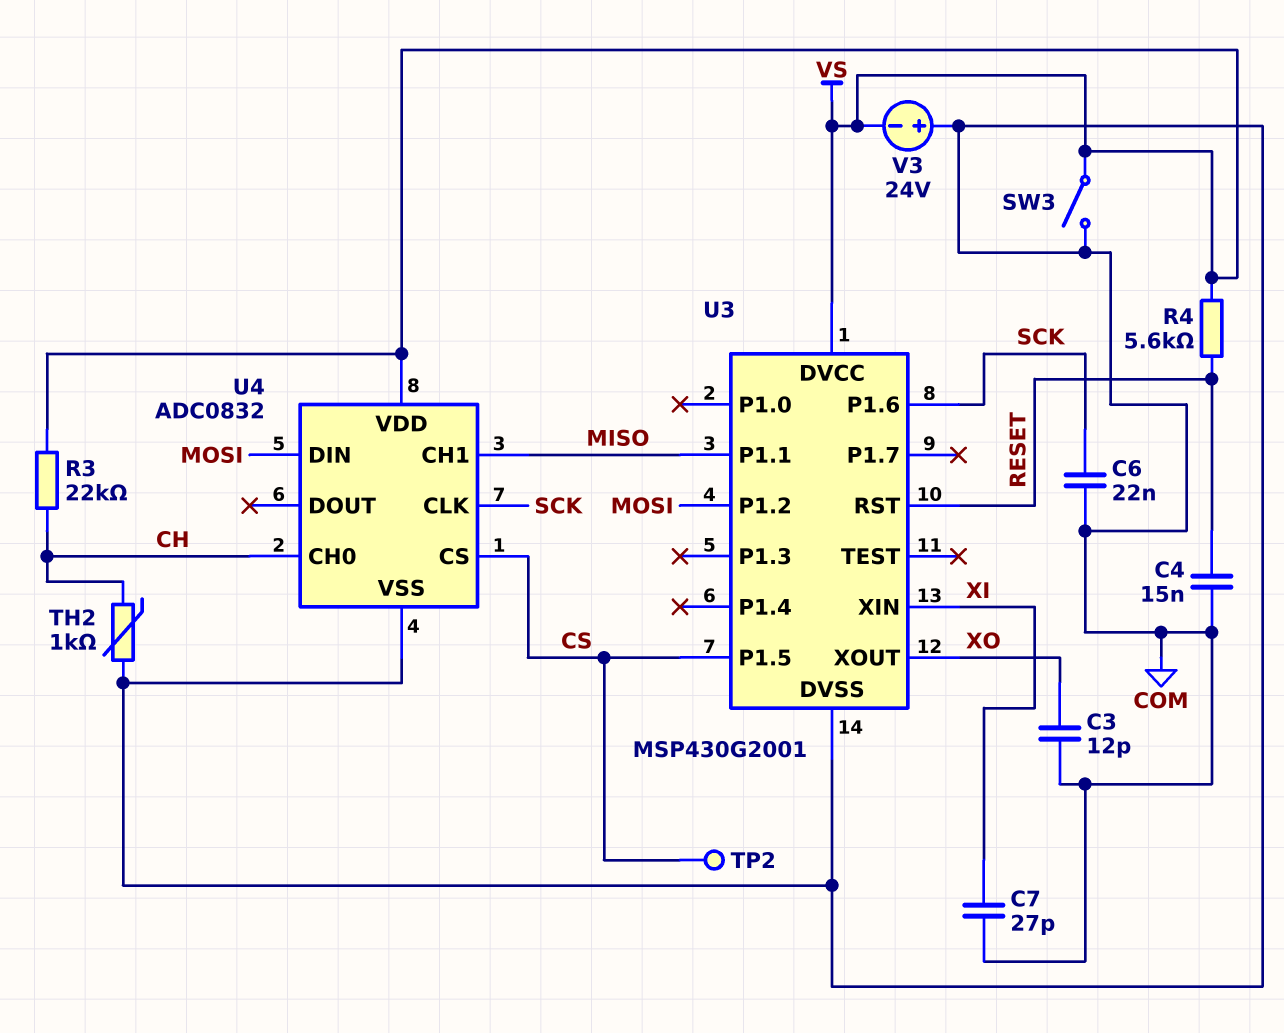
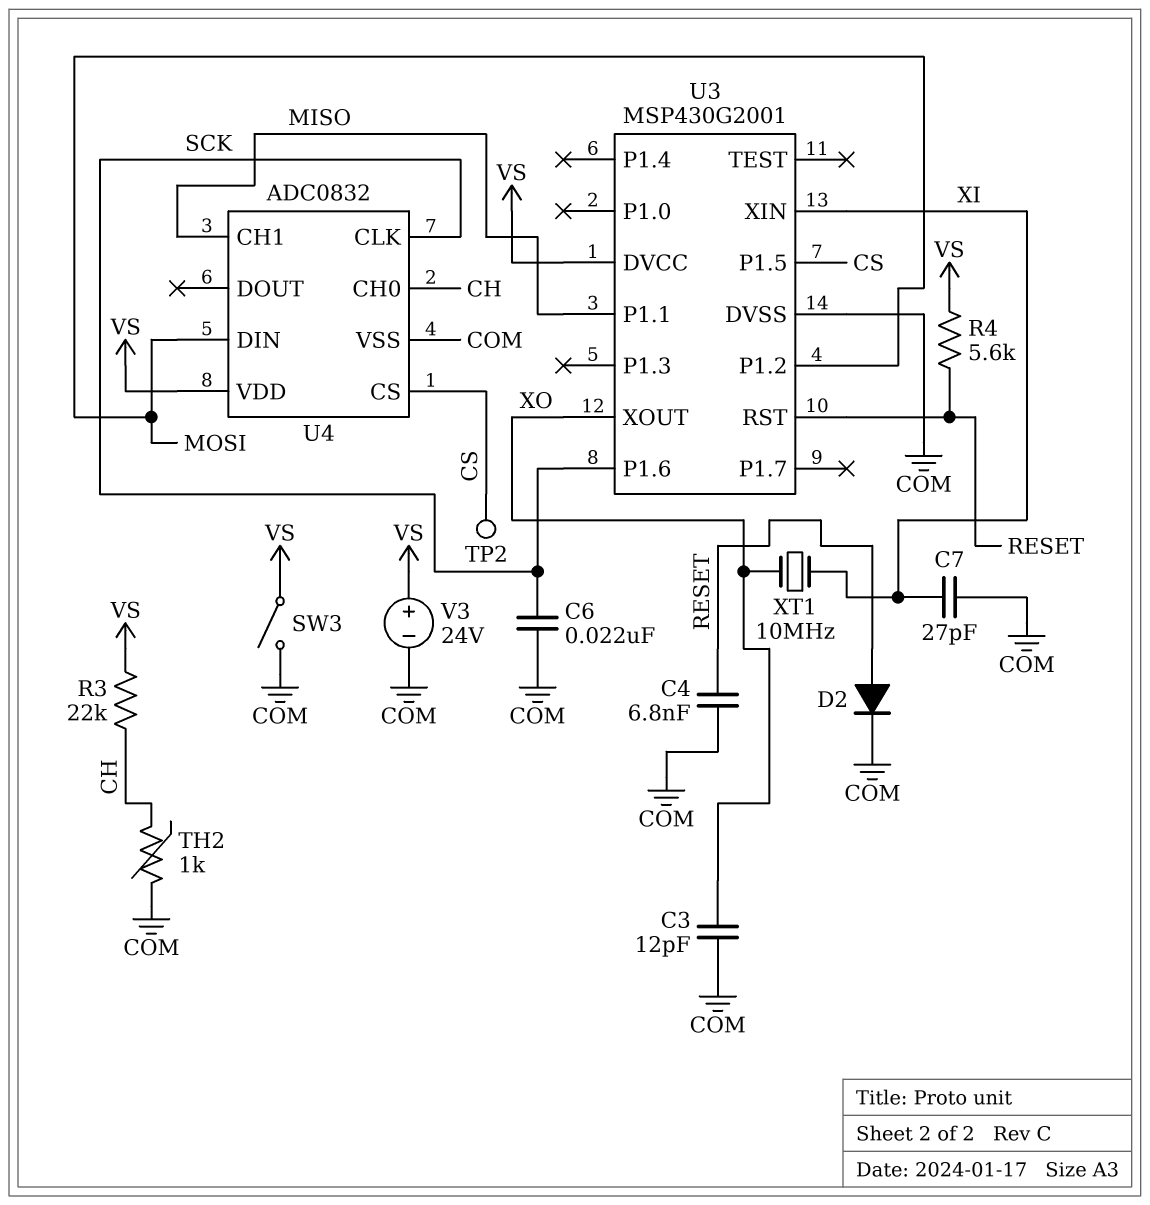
C4: 15nF (COM, RESET) -> 6.8nF (COM, RESET)
D2: none -> diode (A RESET, K COM)
V3: 24V (plus COM, minus VS) -> 24V (plus VS, minus COM)
XT1: none -> 10MHz (XI, XO)

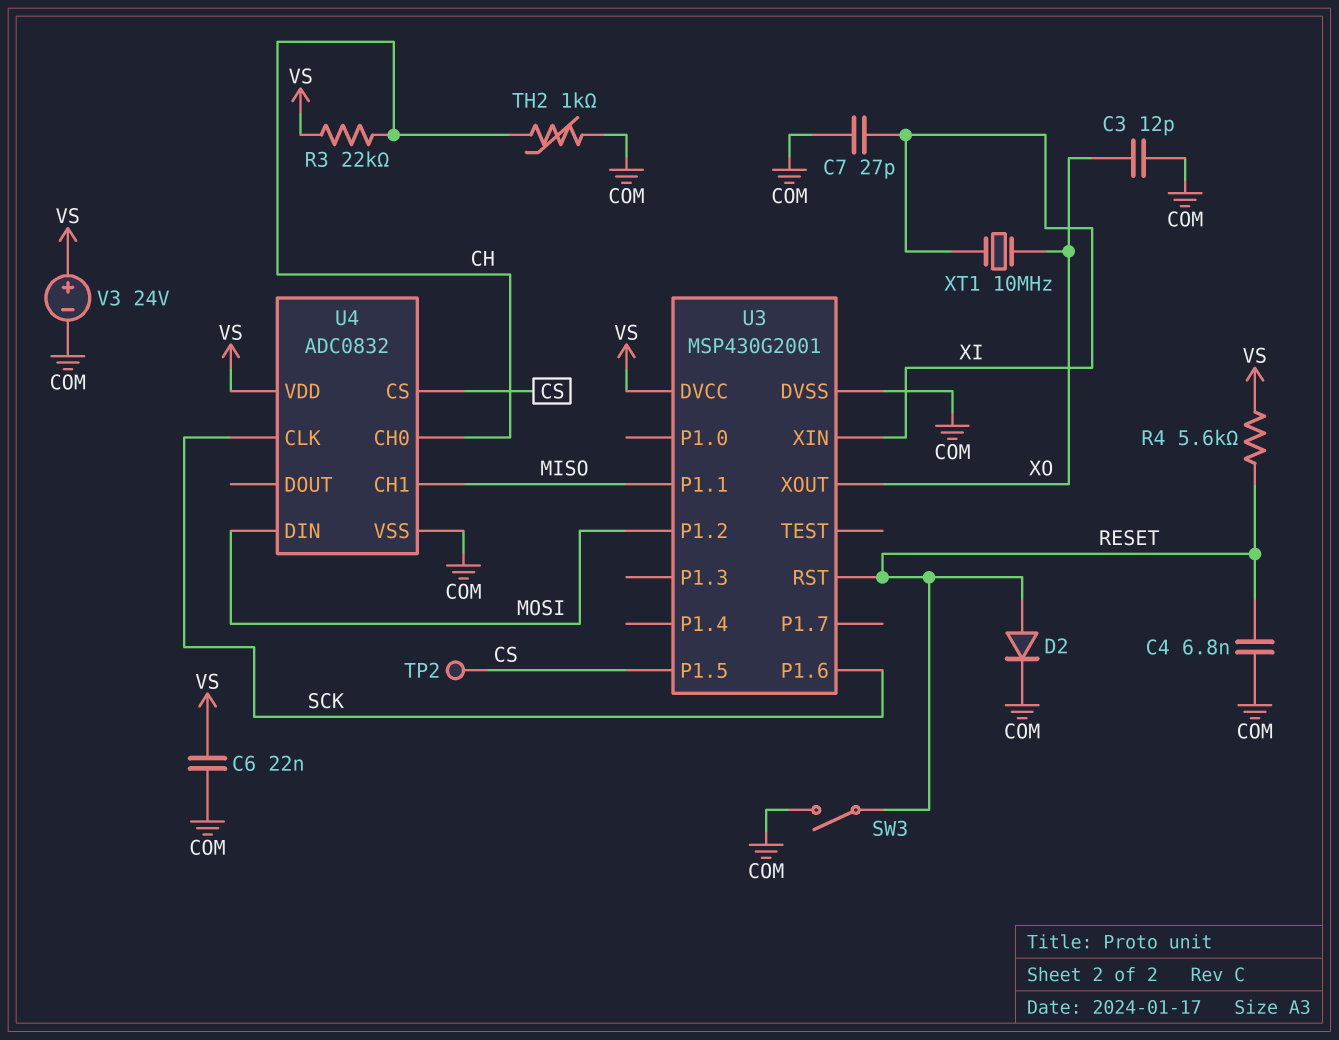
C6: 22nF (COM, SCK) -> 22nF (COM, VS)
SW3: switch (COM, VS) -> switch (COM, RESET)

